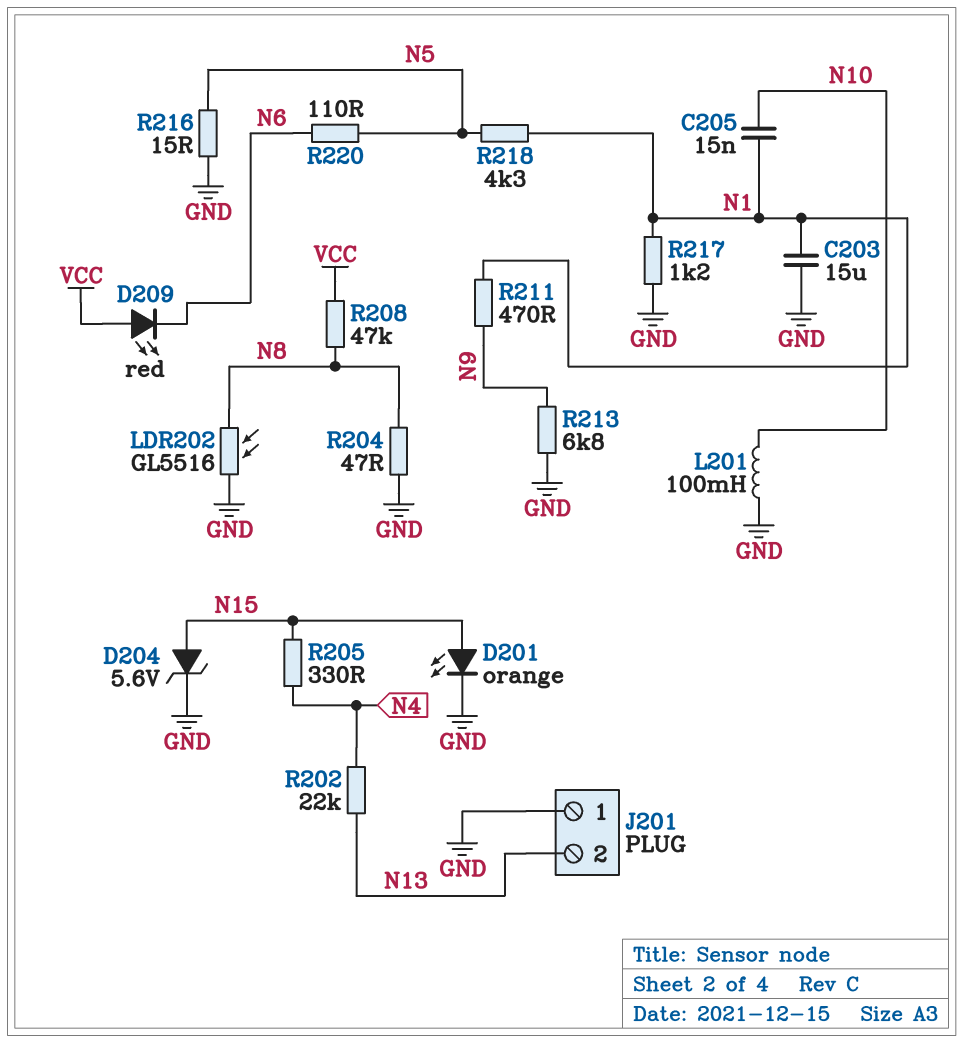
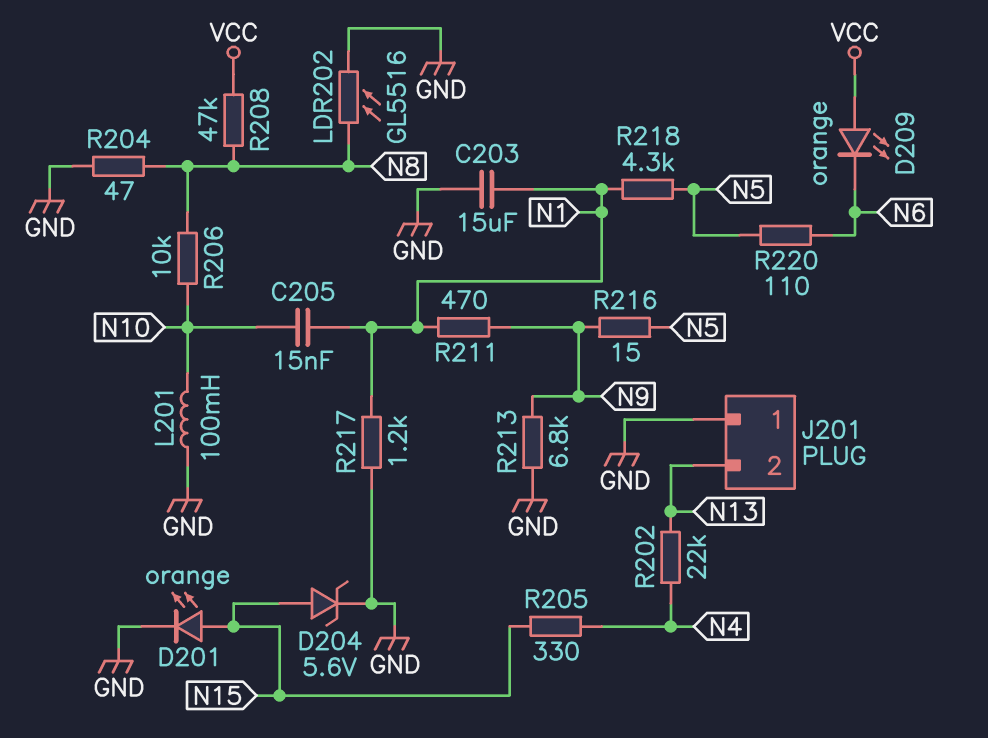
D209: LED red (A VCC, K N6) -> LED orange (A VCC, K N6)
R206: none -> 10k (N8, N10)
R216: 15 (GND, N5) -> 15 (N5, N9)

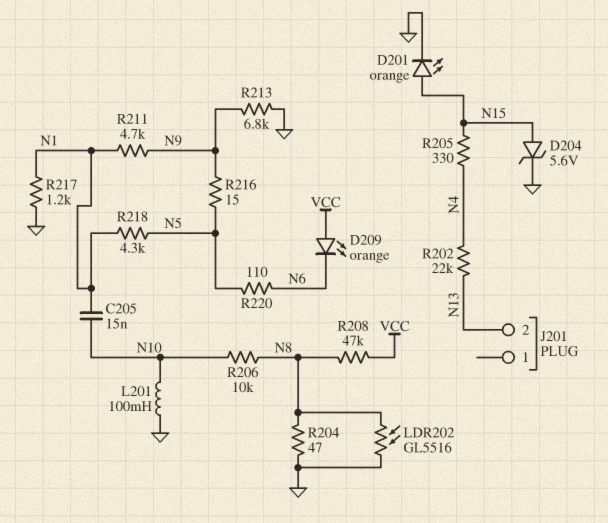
C203: 15uF (GND, N1) -> none
J201 pin 1: GND -> none
R211: 470 (N1, N9) -> 4.7k (N1, N9)

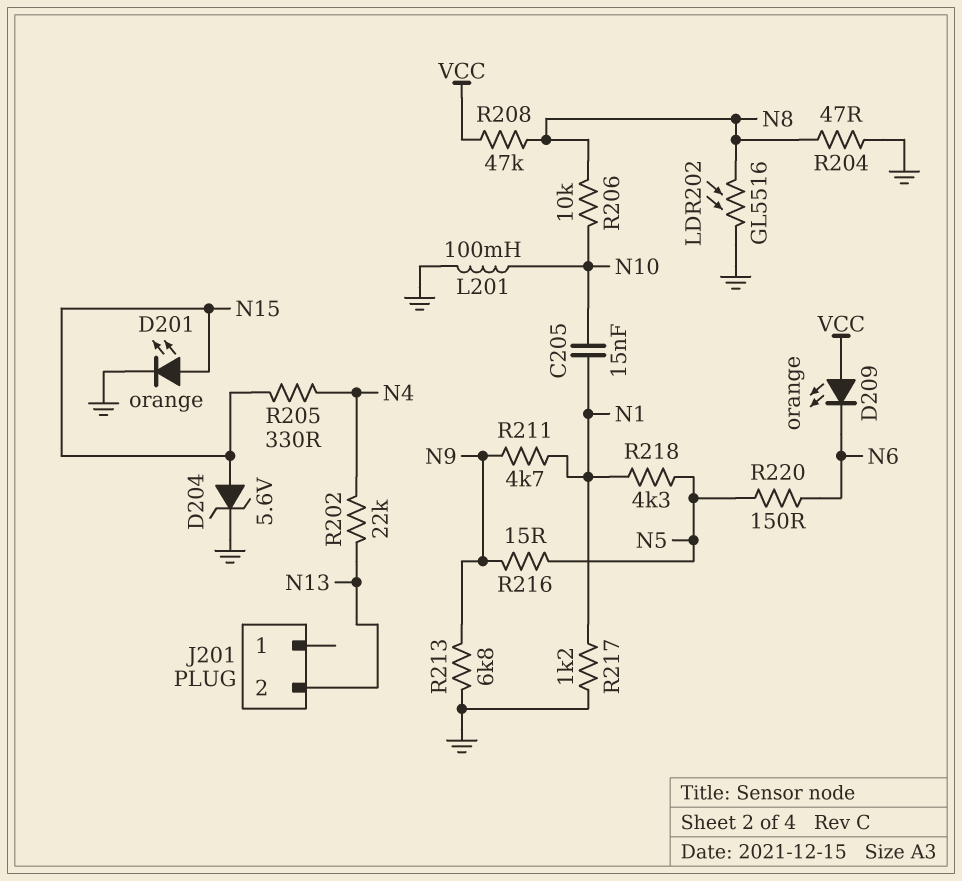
R220: 110 (N5, N6) -> 150 (N5, N6)

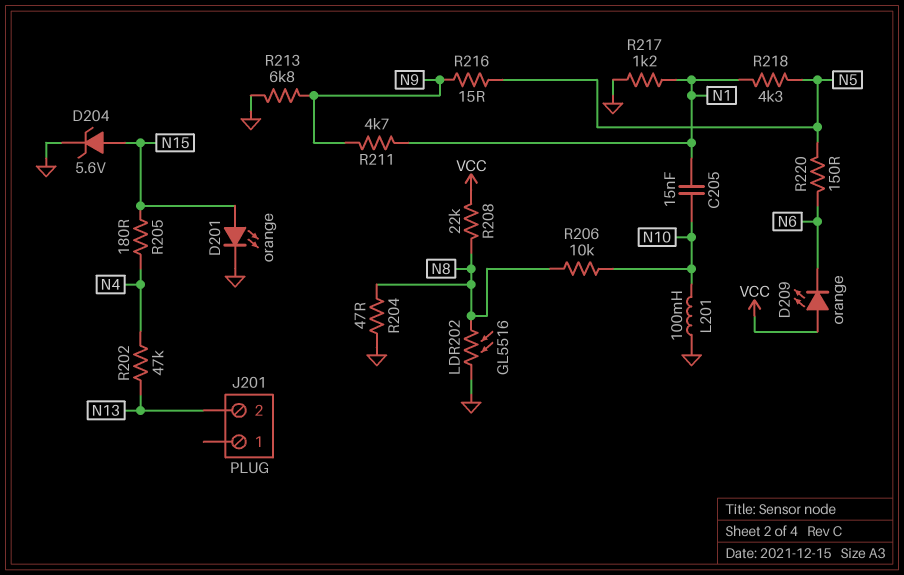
R202: 22k (N4, N13) -> 47k (N4, N13)
R205: 330 (N4, N15) -> 180 (N4, N15)
R208: 47k (N8, VCC) -> 22k (N8, VCC)

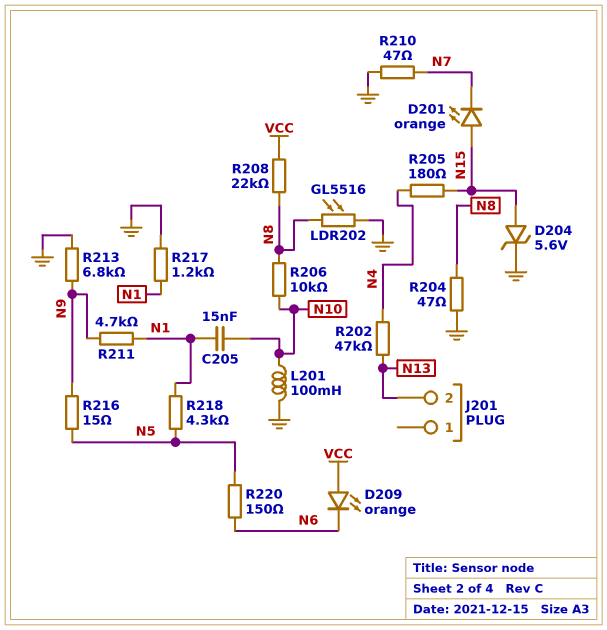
D201: LED orange (A N15, K GND) -> LED orange (A N15, K N7)
R210: none -> 47 (GND, N7)

